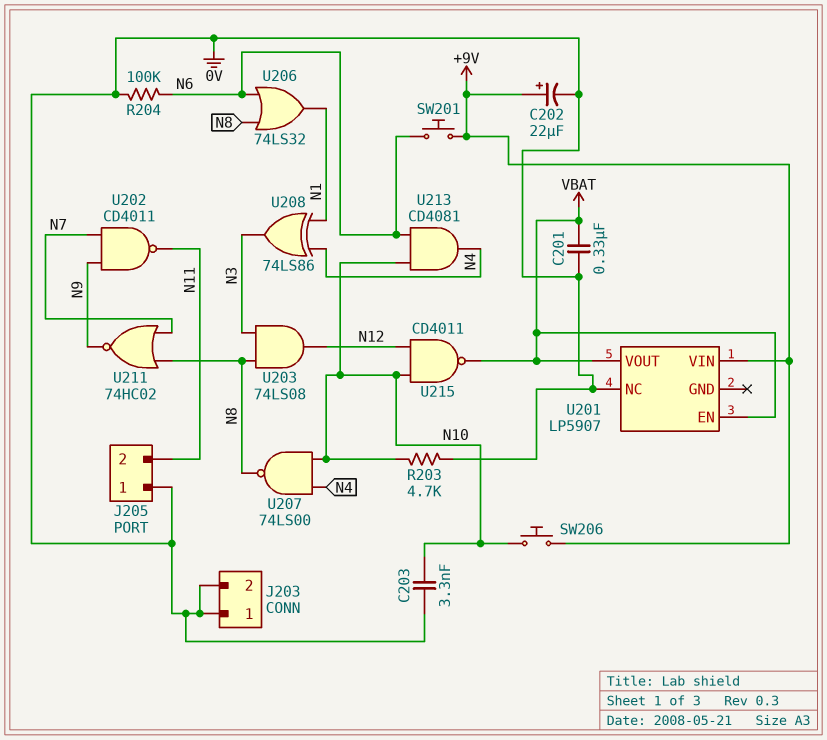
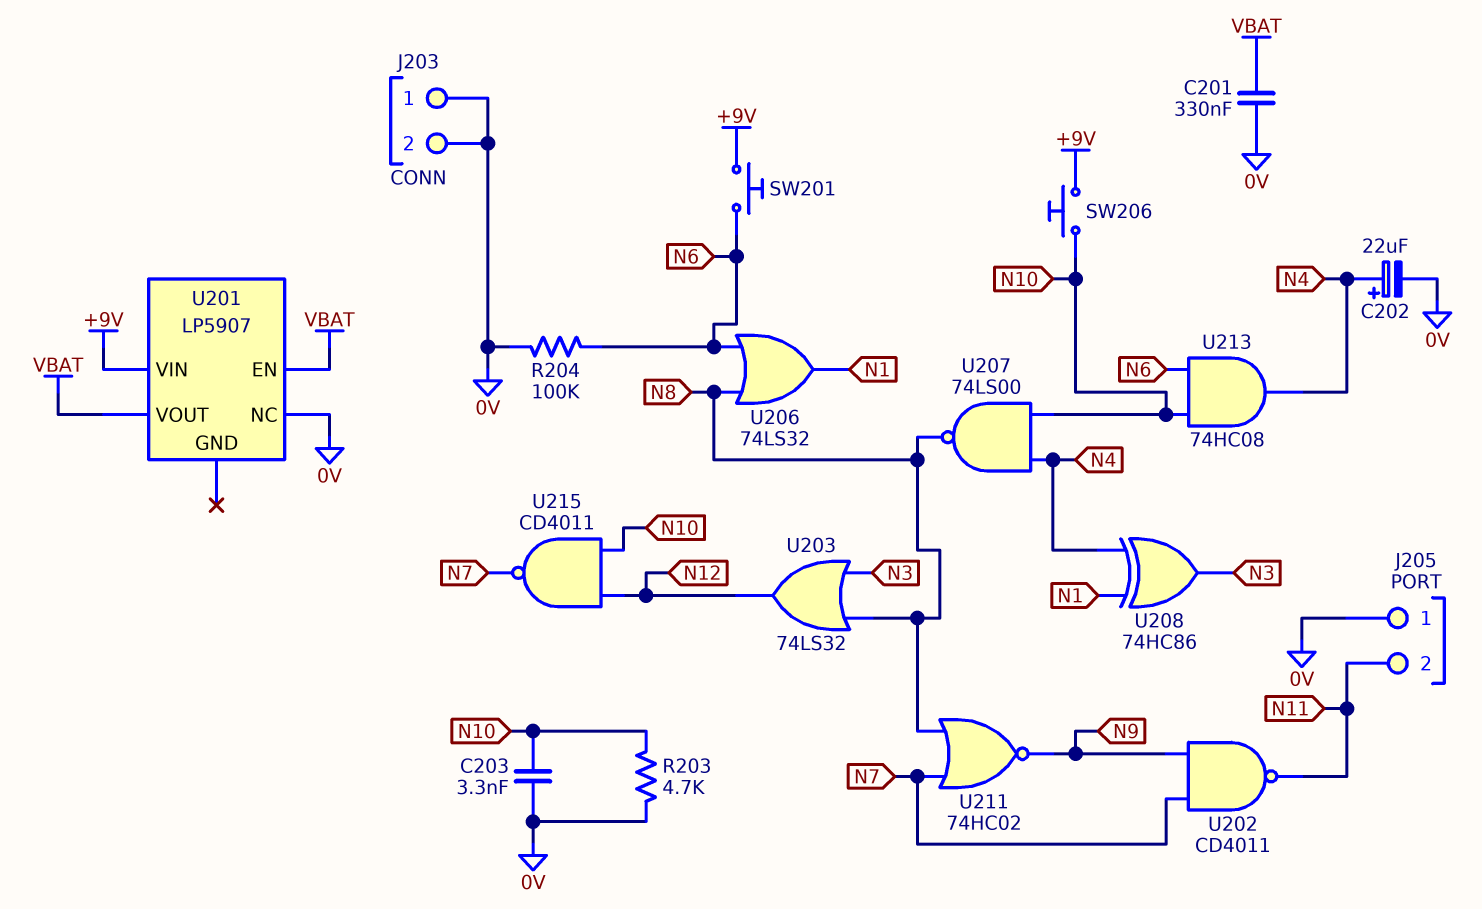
C202: 22uF (plus +9V, minus 0V) -> 22uF (plus N4, minus 0V)
U203: AND 74LS08 (in N3, in N8, out N12) -> OR 74LS32 (in N3, in N8, out N12)
U208: XOR 74LS86 (in N1, in N4, out N3) -> XOR 74HC86 (in N1, in N4, out N3)
U213: AND CD4081 (in N6, in N10, out N4) -> AND 74HC08 (in N6, in N10, out N4)
U215: NAND CD4011 (in N10, in N12, out VBAT) -> NAND CD4011 (in N10, in N12, out N7)

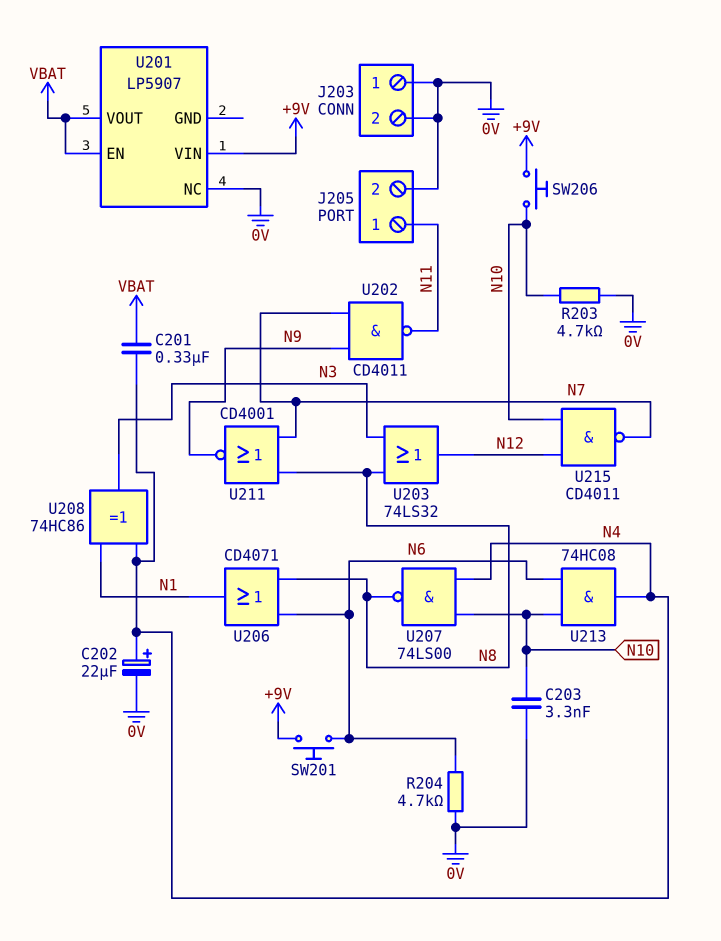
C201: 330nF (0V, VBAT) -> 330nF (N4, VBAT)
J205 pin 1: 0V -> N11
J205 pin 2: N11 -> 0V
R204: 100k (0V, N6) -> 4.7k (0V, N6)
U206: OR 74LS32 (in N6, in N8, out N1) -> OR CD4071 (in N6, in N8, out N1)
U211: NOR 74HC02 (in N7, in N8, out N9) -> NOR CD4001 (in N7, in N8, out N9)

